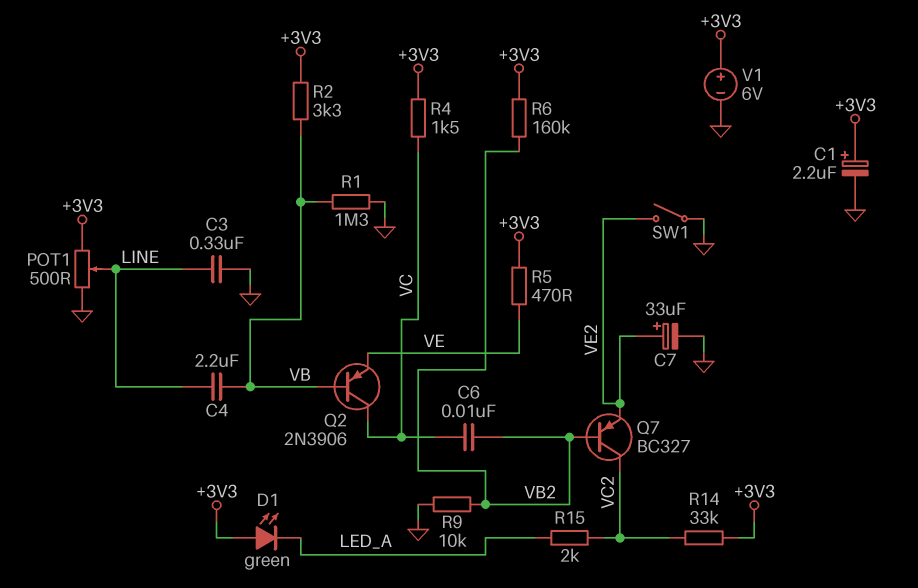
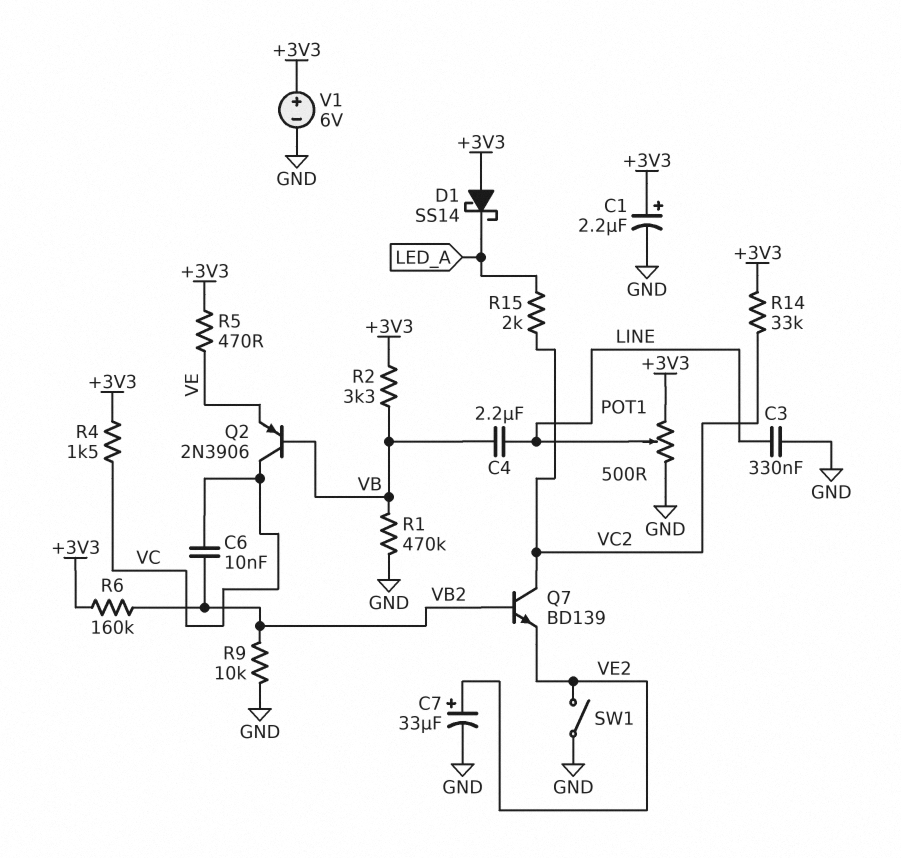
D1: LED green (A +3V3, K LED_A) -> schottky SS14 (A +3V3, K LED_A)
Q7: PNP BC327 (B VB2, C VC2, E VE2) -> NPN BD139 (B VB2, C VC2, E VE2)
R1: 1.3M (GND, VB) -> 470k (GND, VB)

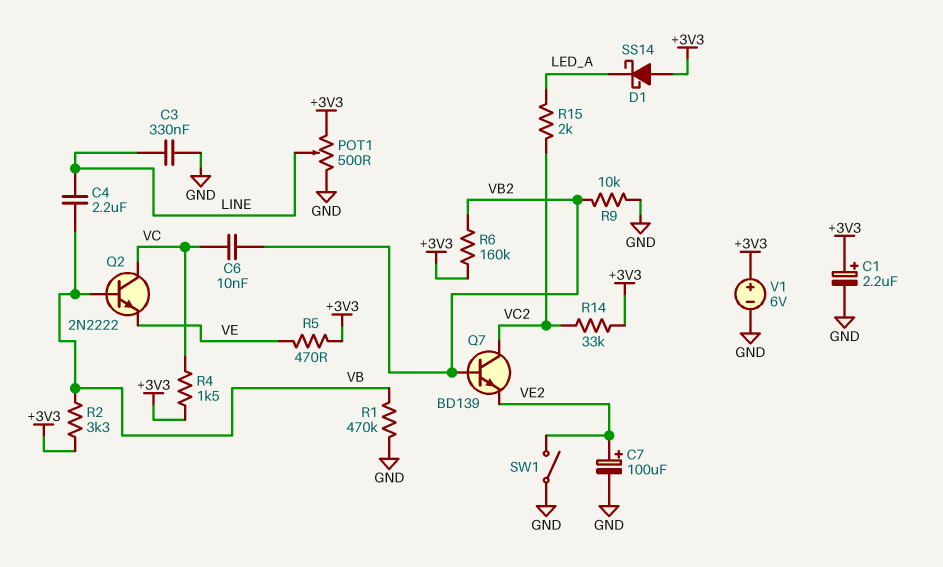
C7: 33uF (plus VE2, minus GND) -> 100uF (plus VE2, minus GND)
Q2: PNP 2N3906 (B VB, C VC, E VE) -> NPN 2N2222 (B VB, C VC, E VE)

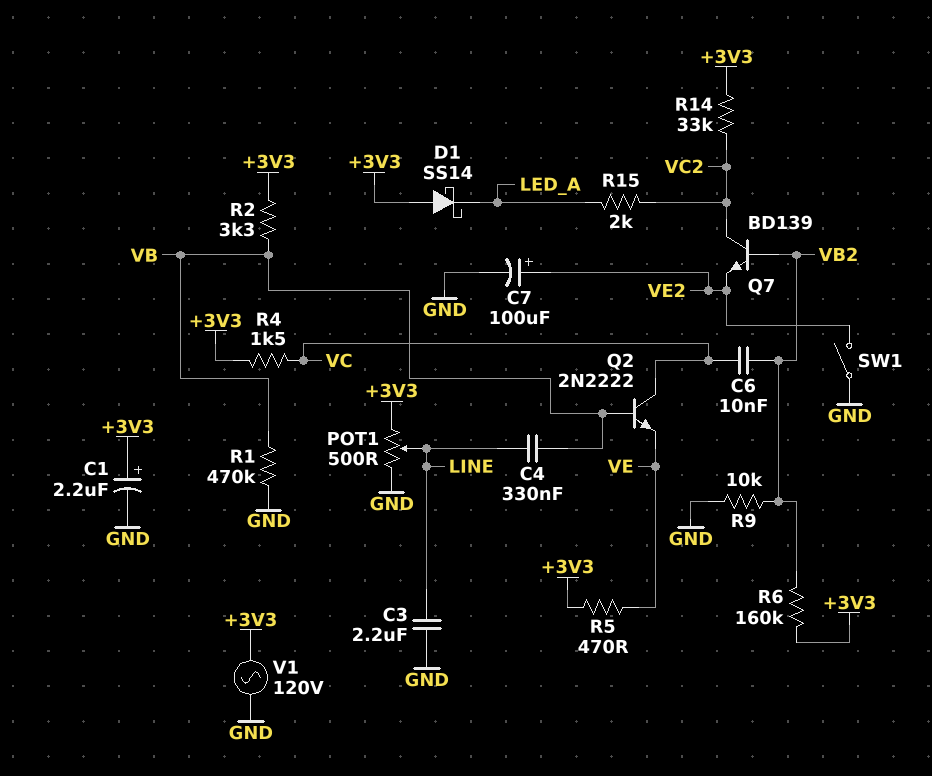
C3: 330nF (GND, LINE) -> 2.2uF (GND, LINE)
C4: 2.2uF (LINE, VB) -> 330nF (LINE, VB)
V1: 6V (plus +3V3, minus GND) -> AC 120V (+3V3, GND)

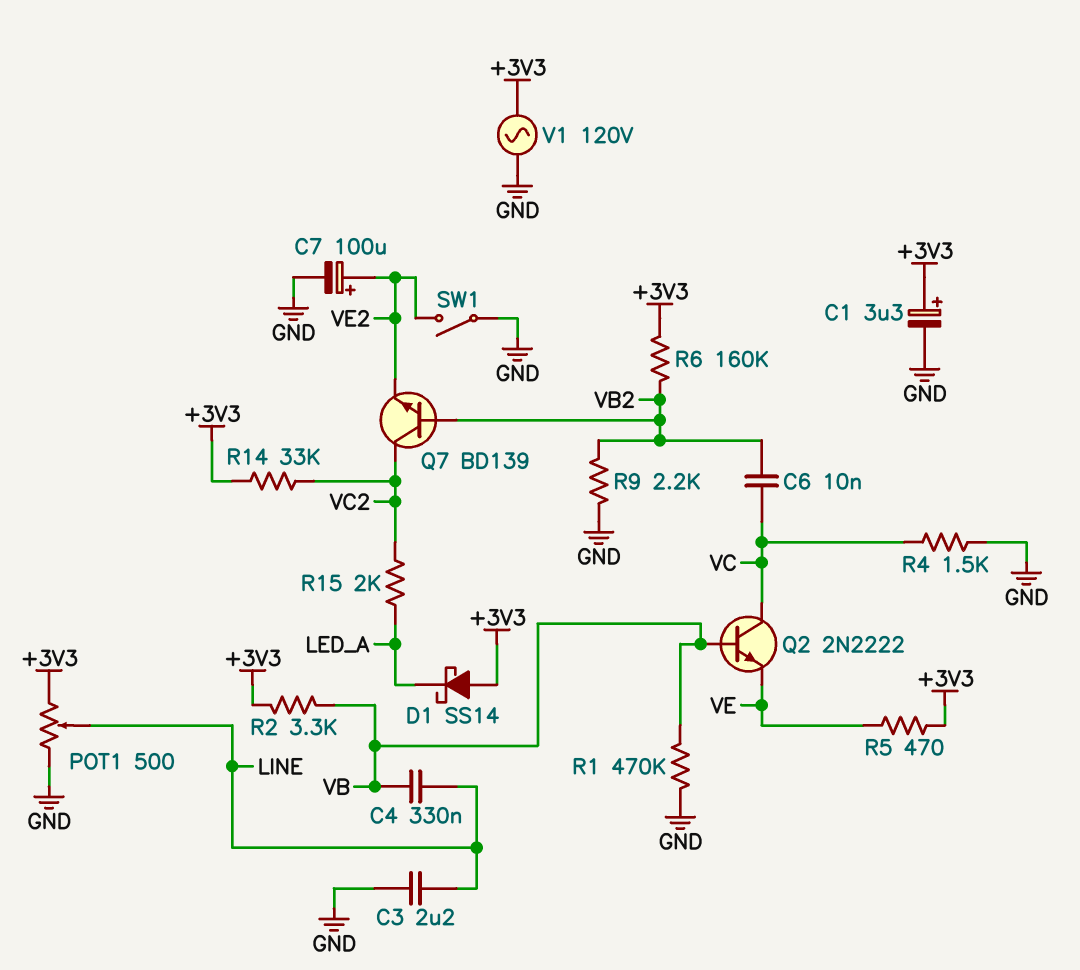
C1: 2.2uF (plus +3V3, minus GND) -> 3.3uF (plus +3V3, minus GND)
R4: 1.5k (+3V3, VC) -> 1.5k (GND, VC)
R9: 10k (GND, VB2) -> 2.2k (GND, VB2)

